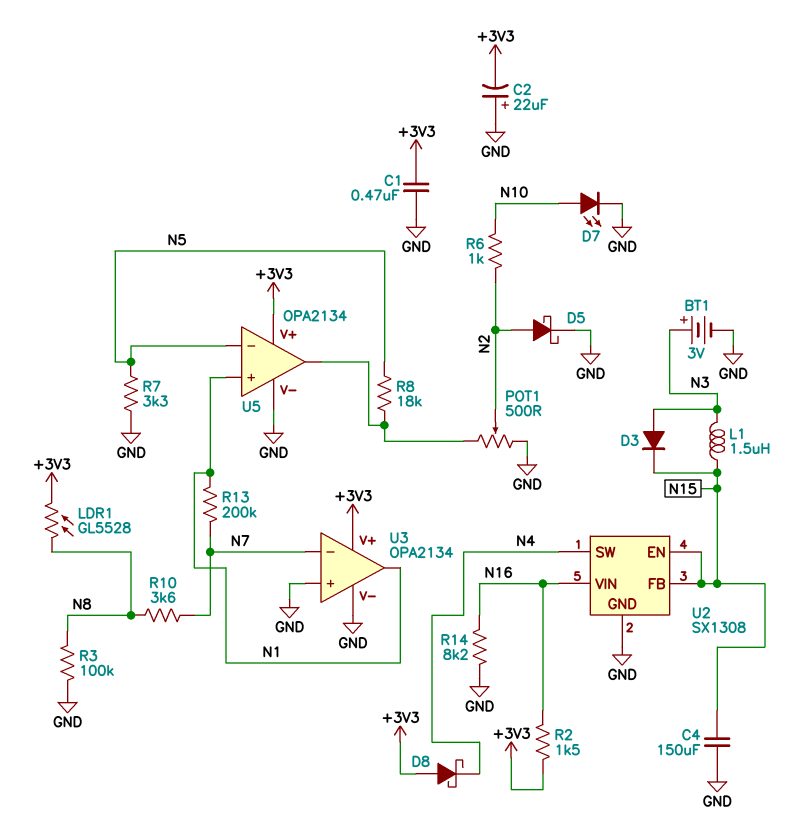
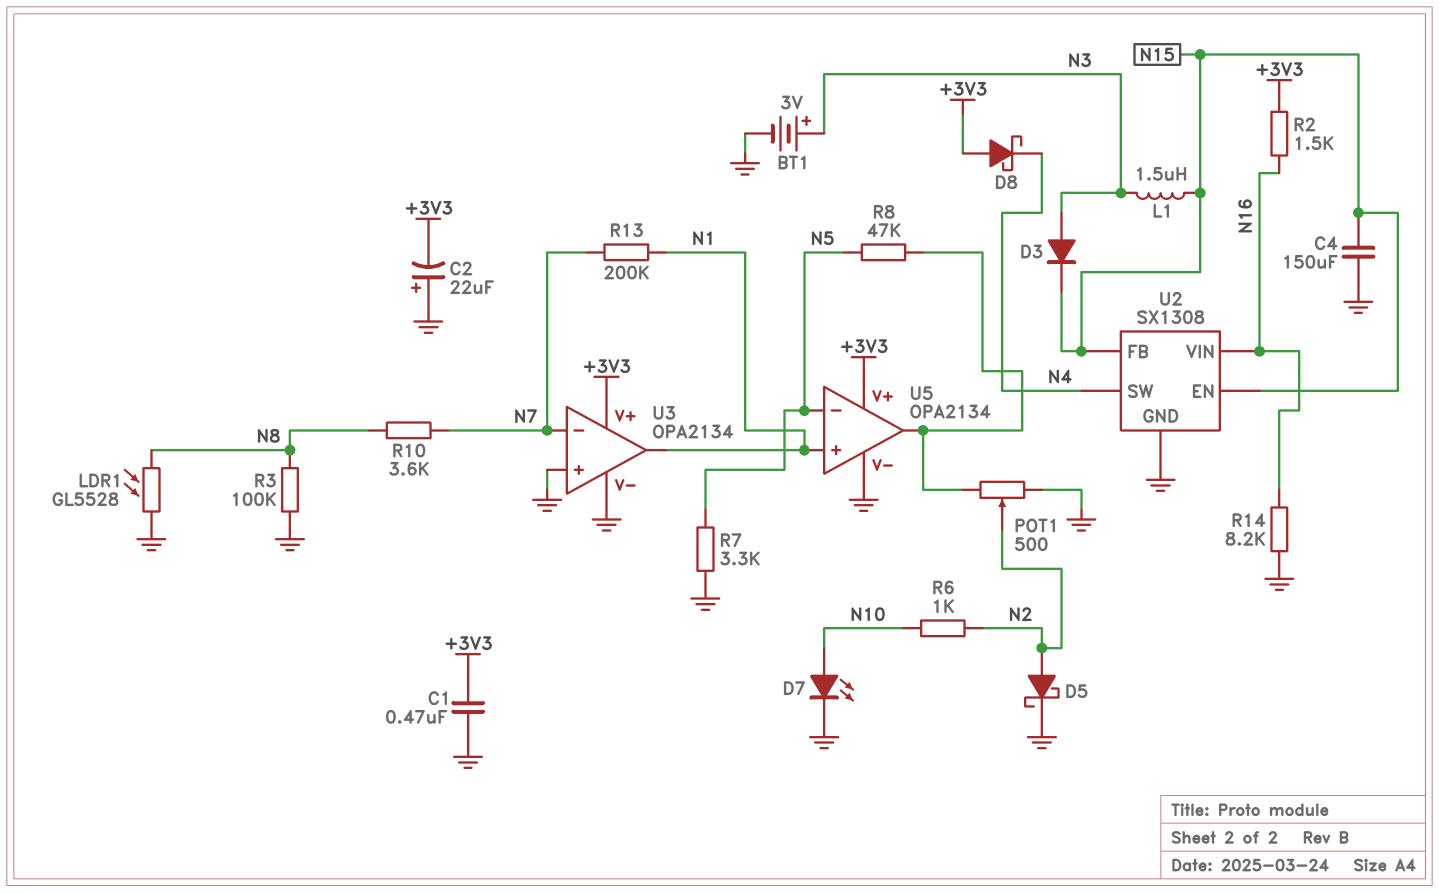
LDR1: GL5528 (+3V3, N8) -> GL5528 (GND, N8)
R8: 18k (N5, U5/out) -> 47k (N5, U5/out)

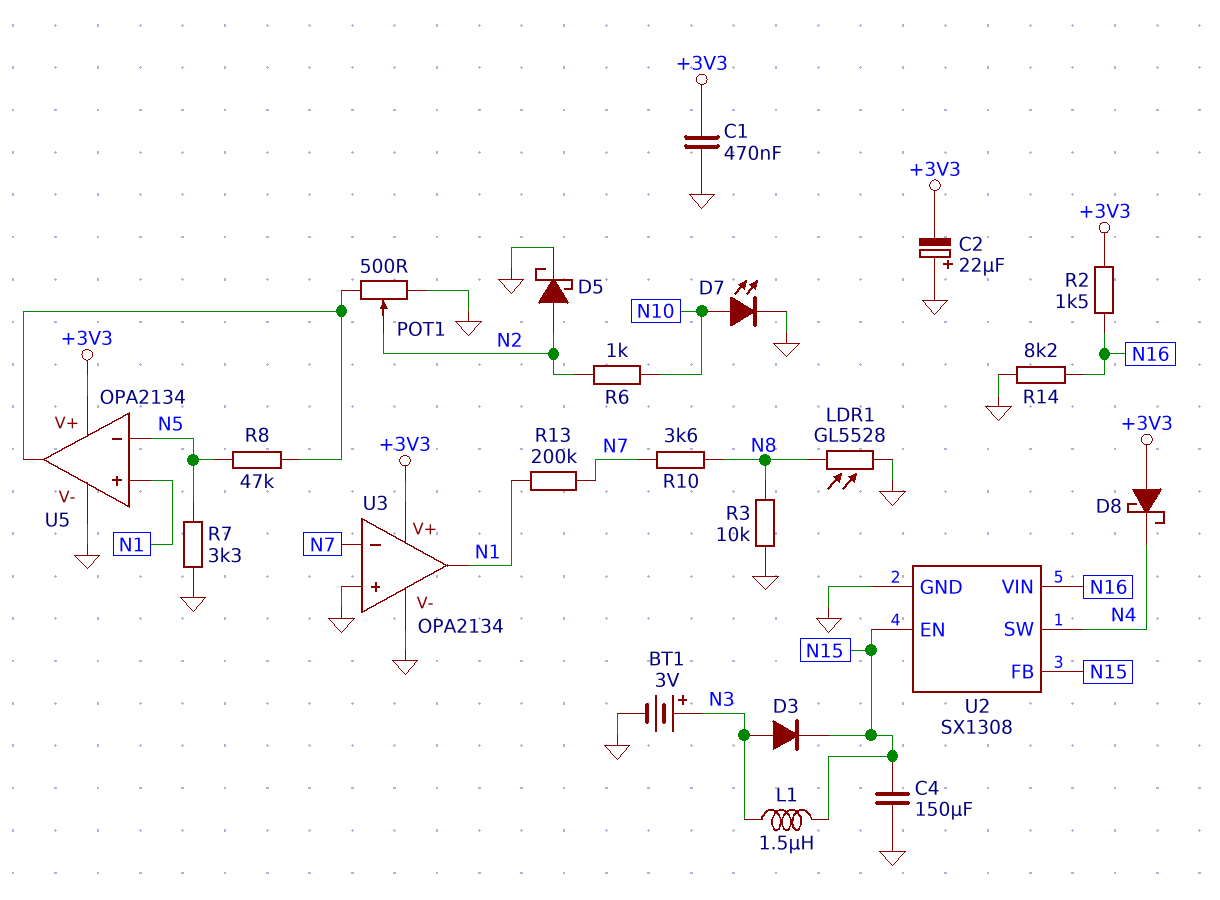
R3: 100k (GND, N8) -> 10k (GND, N8)

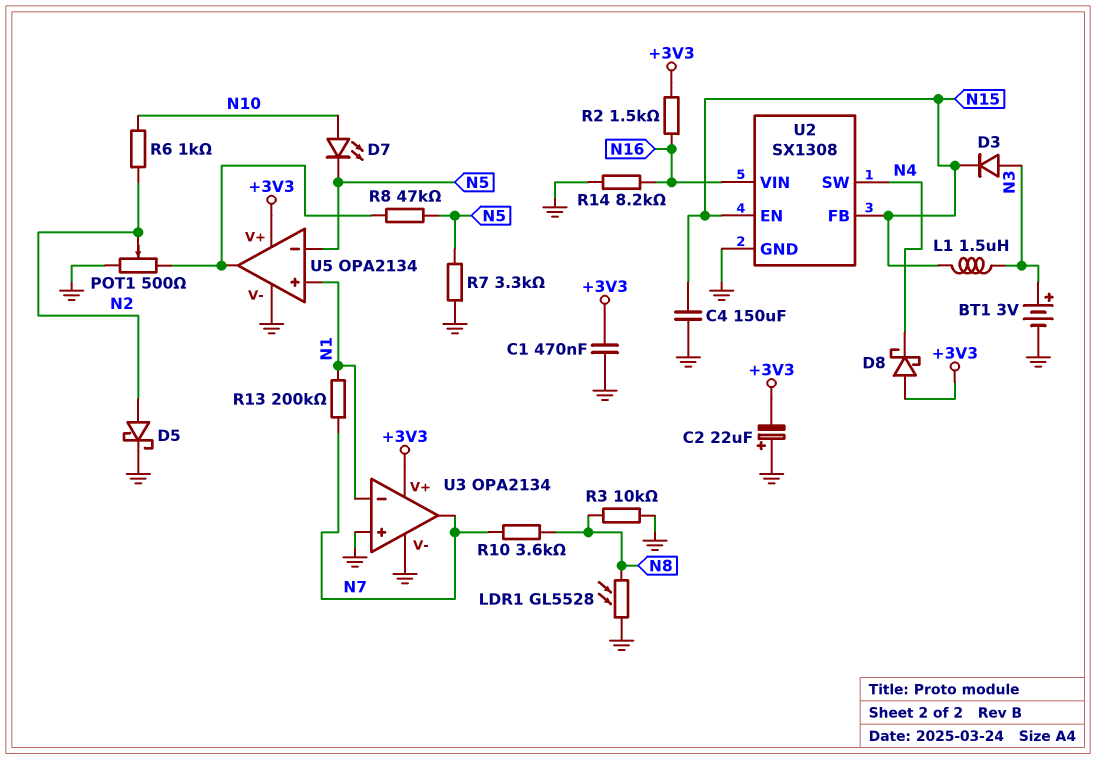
D7: LED (A N10, K GND) -> LED (A N10, K N5)
U3 pin in-: N7 -> N1
U3 pin out: N1 -> N7

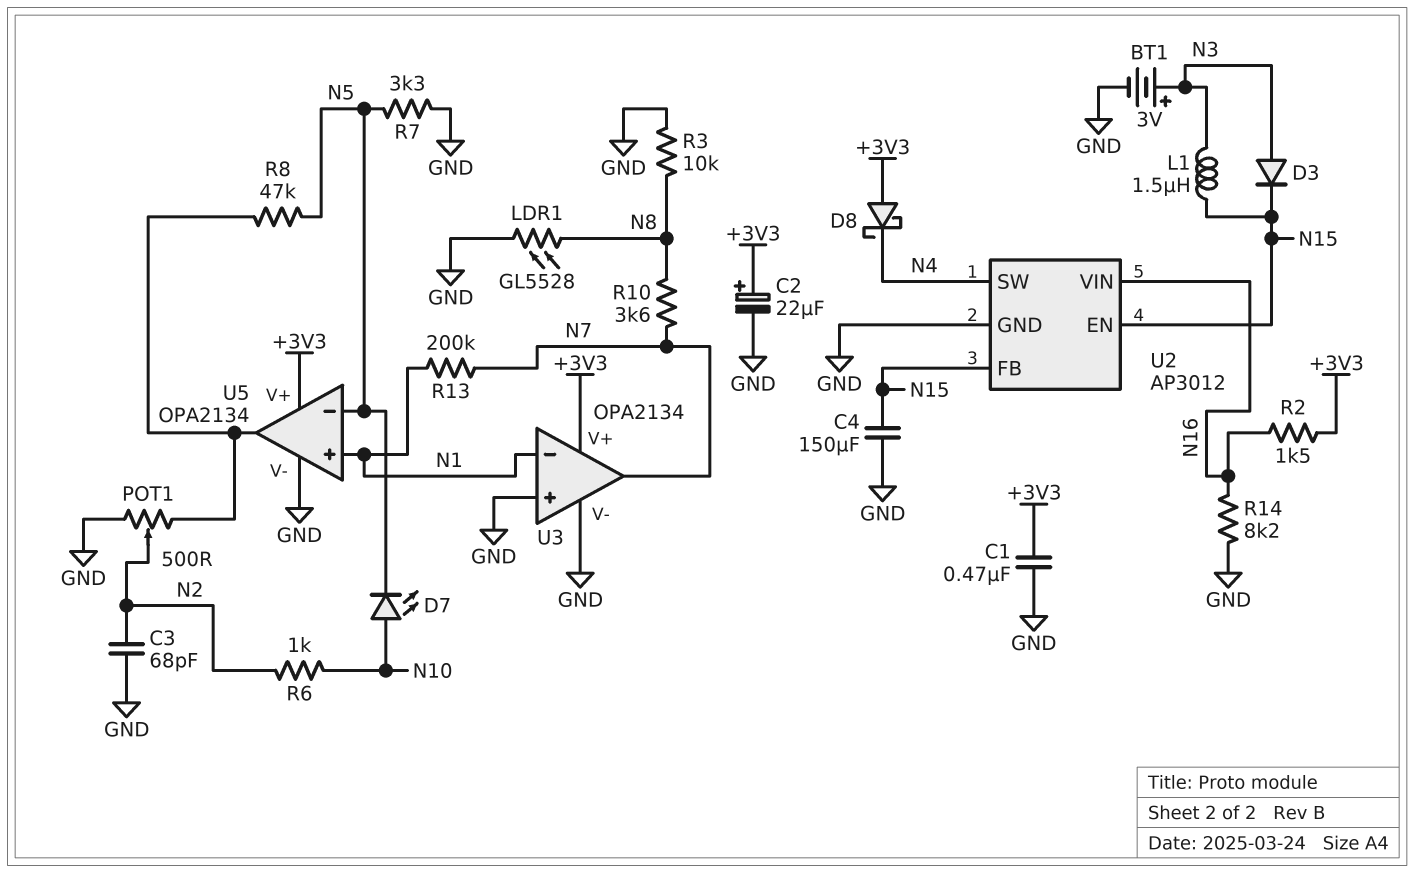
C2: 22uF (plus GND, minus +3V3) -> 22uF (plus +3V3, minus GND)
C3: none -> 68pF (GND, N2)
D5: schottky (A N2, K GND) -> none
U2: SX1308 -> AP3012

